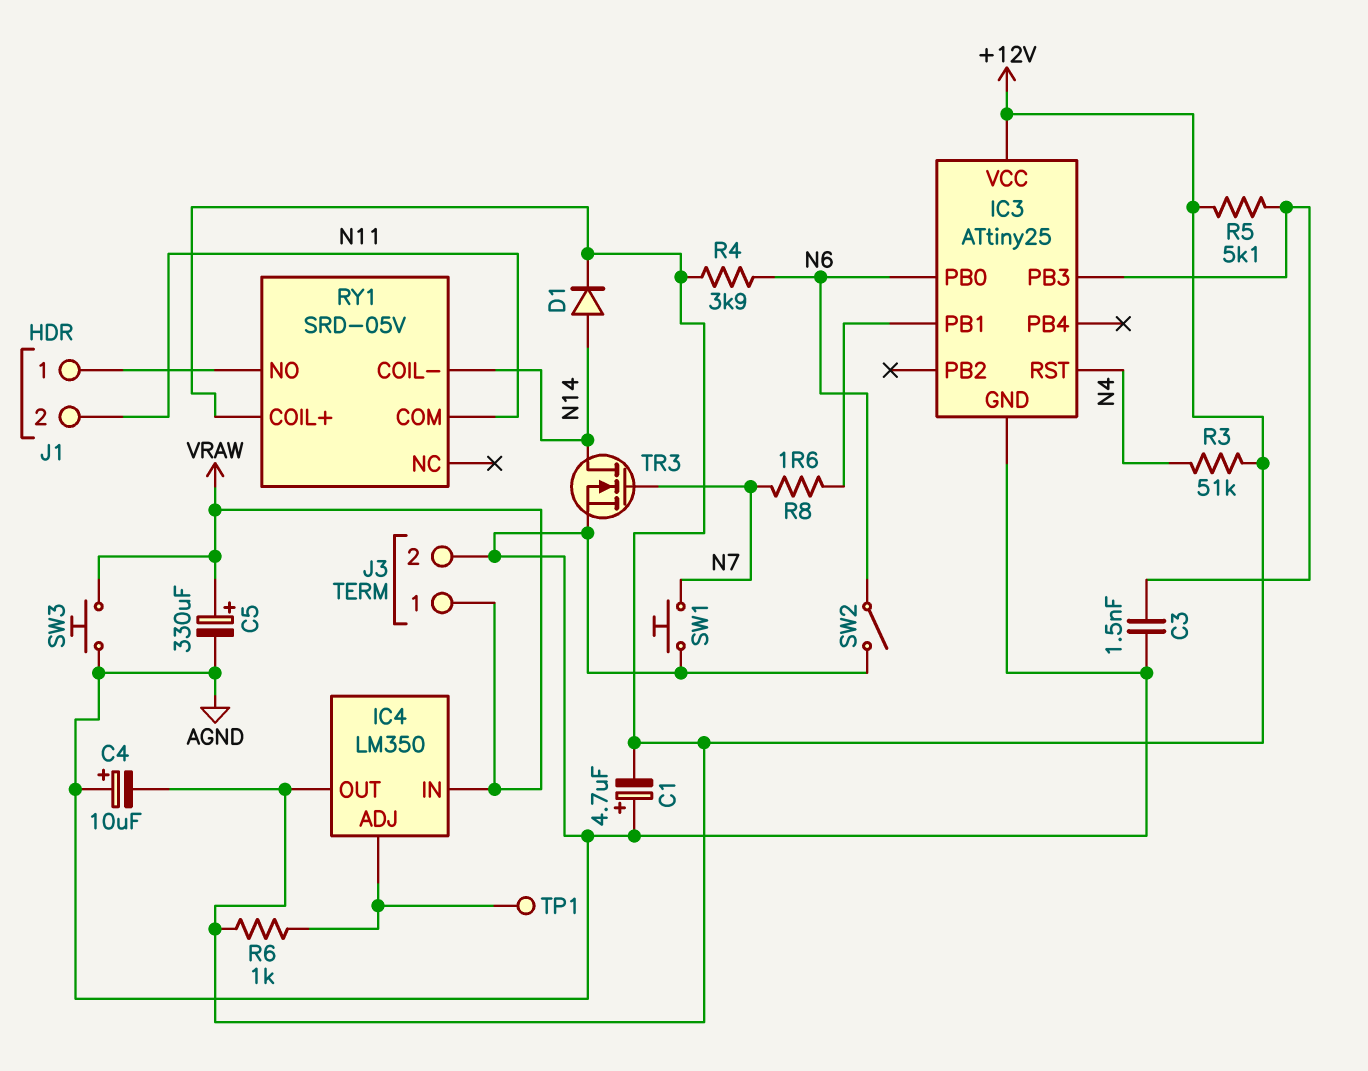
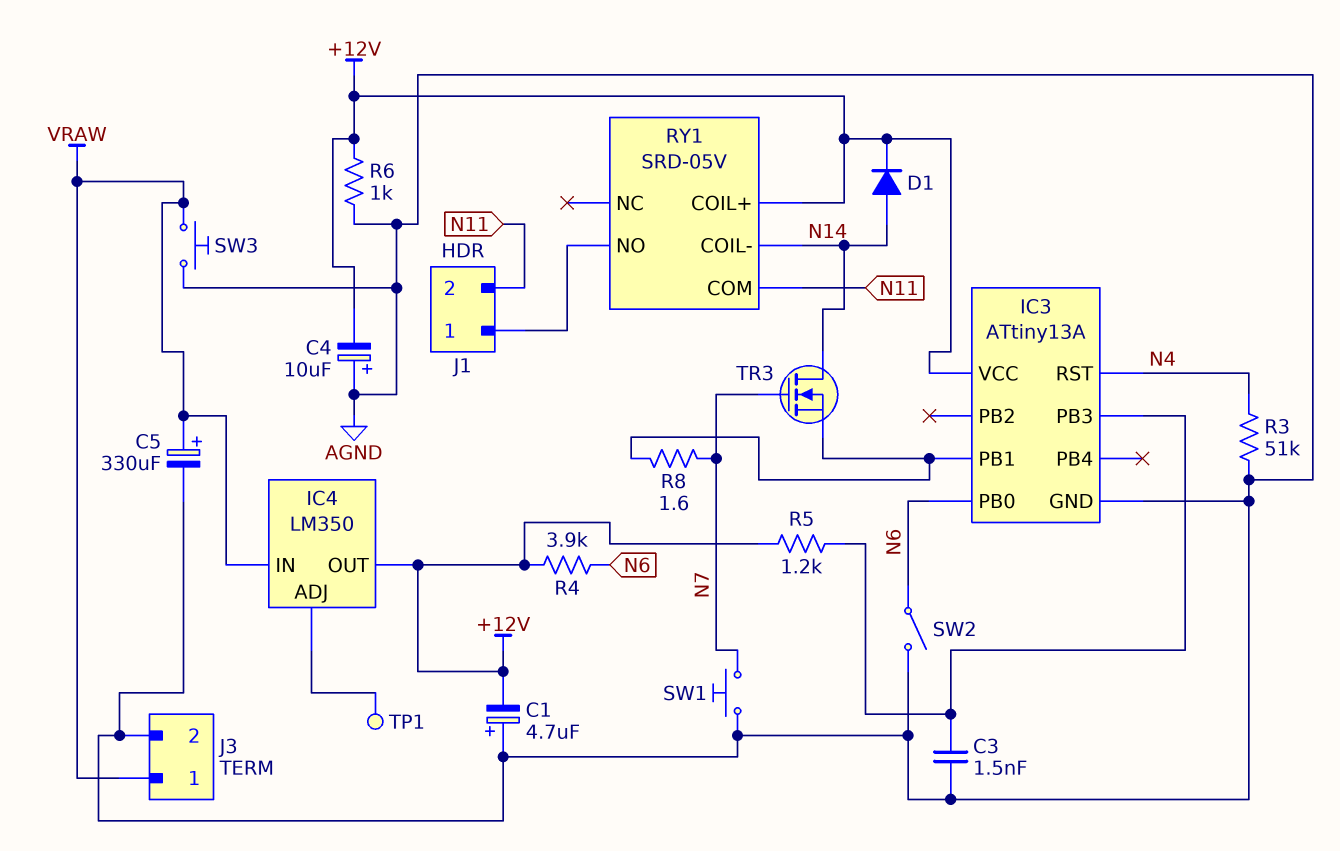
IC3: ATtiny25 -> ATtiny13A
R3: 51k (+12V, N4) -> 51k (AGND, N4)
R5: 5.1k (+12V, IC3/PB3) -> 1.2k (+12V, IC3/PB3)
R6: 1k (+12V, IC4/ADJ) -> 1k (+12V, AGND)
TR3: NMOS (G N7, D N14, S AGND) -> NMOS (G N7, D N14, S IC3/PB1)

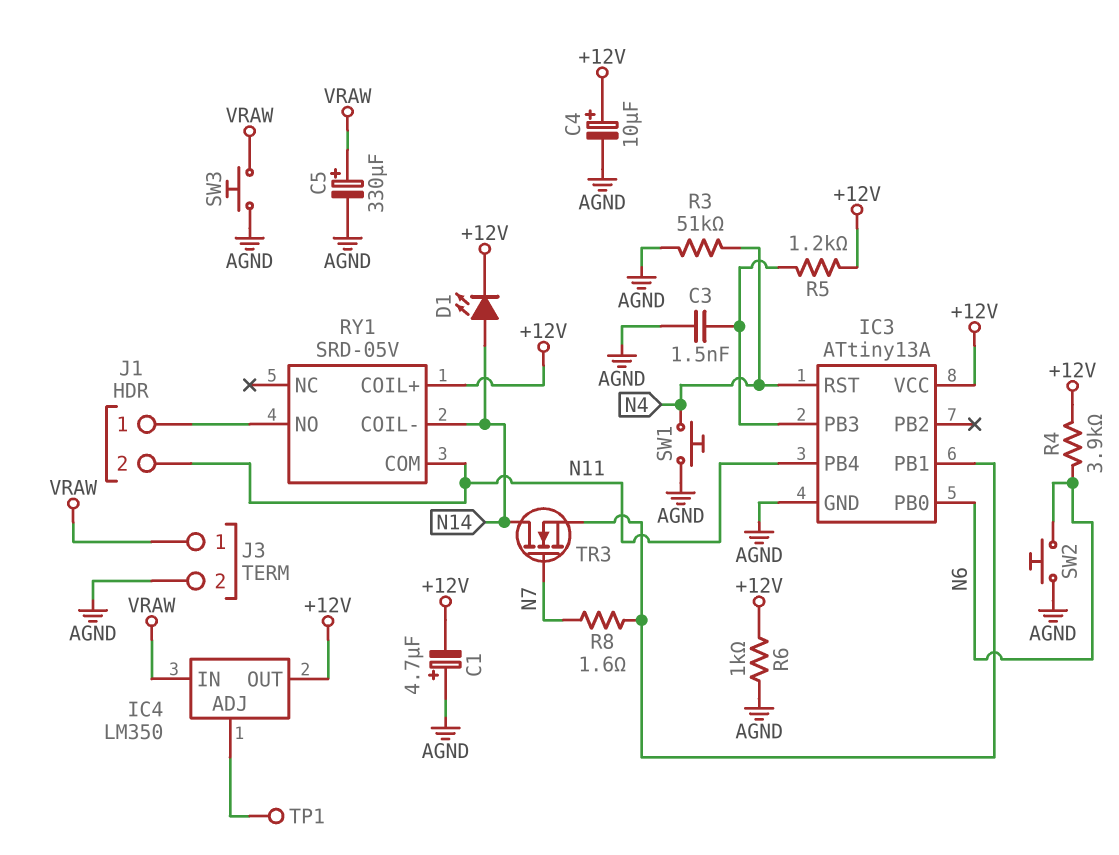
C4: 10uF (plus AGND, minus +12V) -> 10uF (plus +12V, minus AGND)
D1: diode (A N14, K +12V) -> LED (A N14, K +12V)
IC3 pin PB4: none -> N11
SW1: button (AGND, N7) -> button (AGND, N4)
SW2: switch (AGND, N6) -> button (AGND, N6)

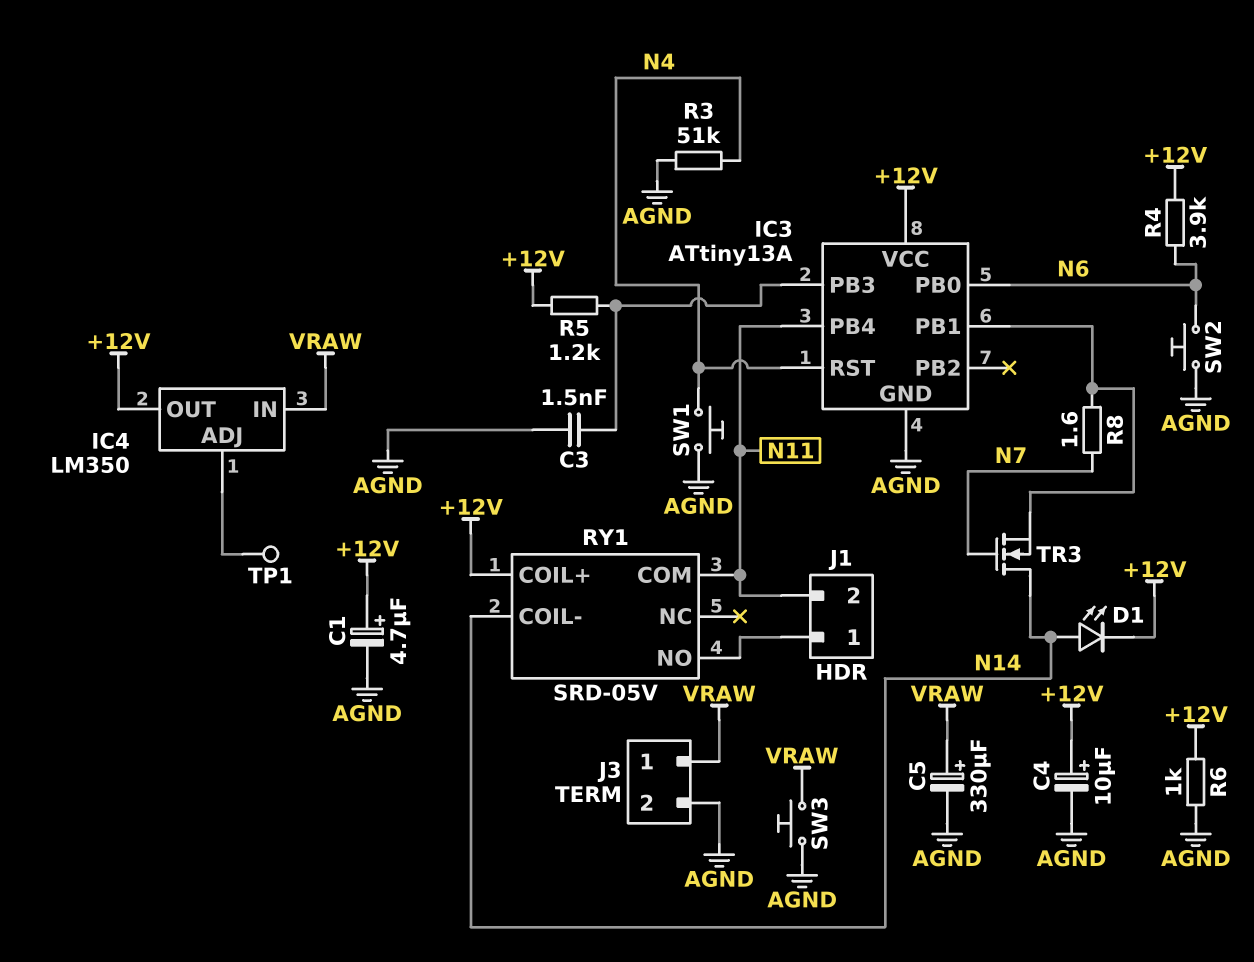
C1: 4.7uF (plus AGND, minus +12V) -> 4.7uF (plus +12V, minus AGND)

